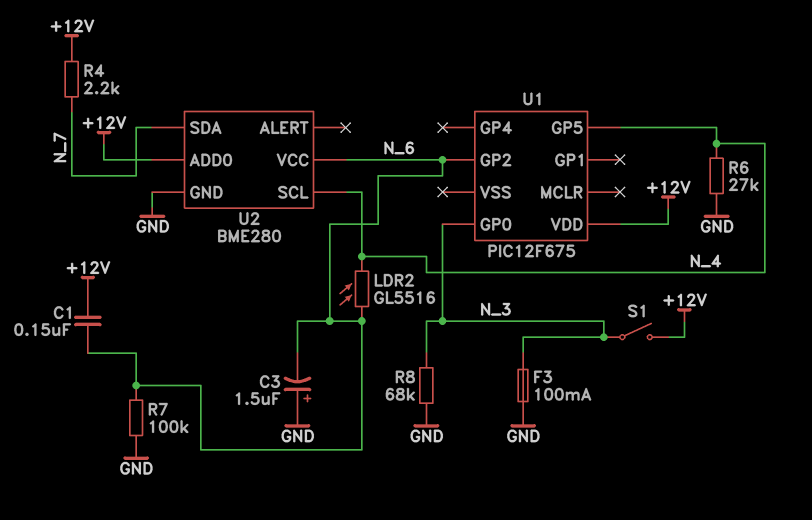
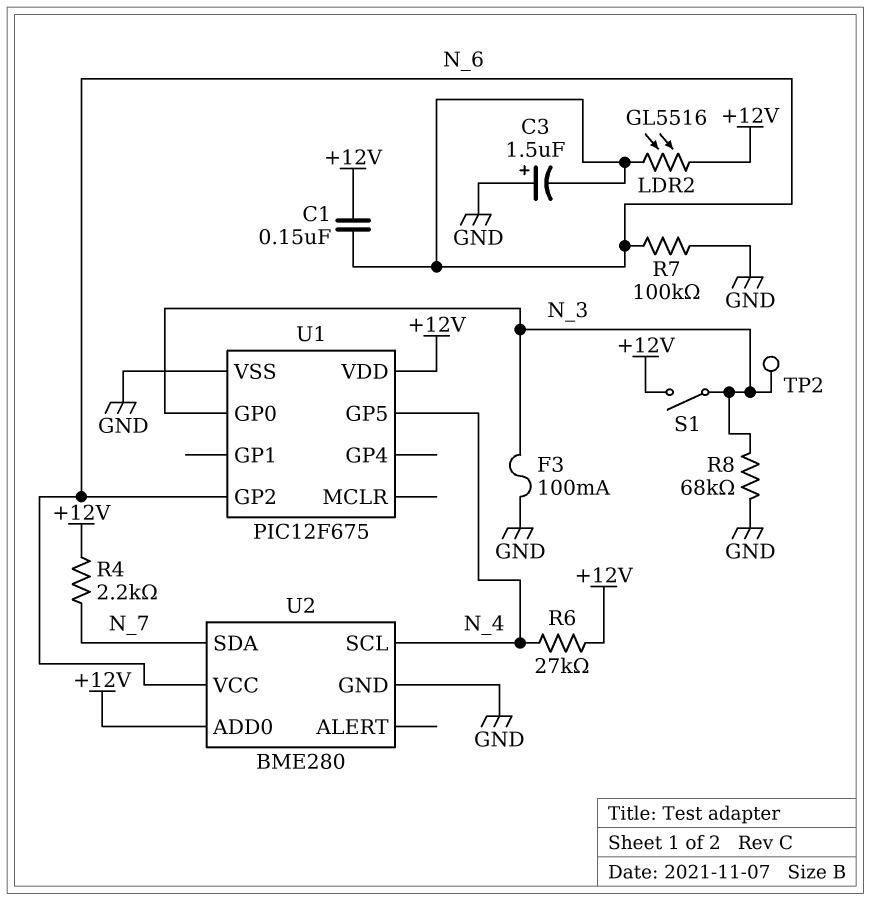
LDR2: GL5516 (N_4, N_6) -> GL5516 (+12V, N_6)
R6: 27k (GND, N_4) -> 27k (+12V, N_4)
TP2: none -> test point (N_3)
U1 pin VSS: none -> GND

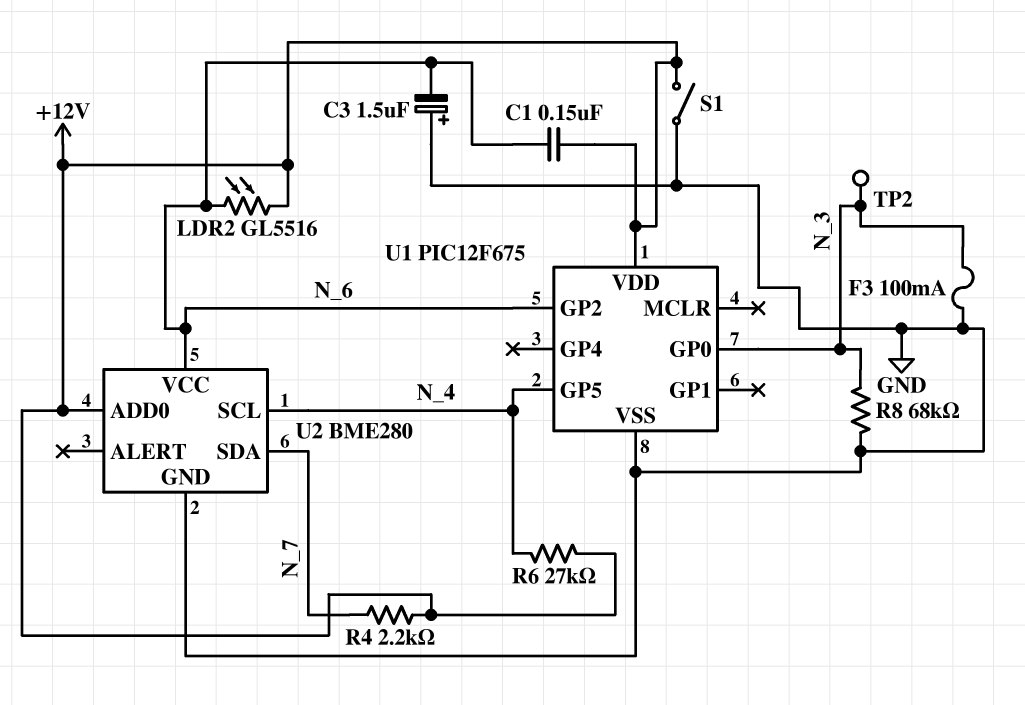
R7: 100k (GND, N_6) -> none
S1: switch (+12V, N_3) -> switch (+12V, GND)

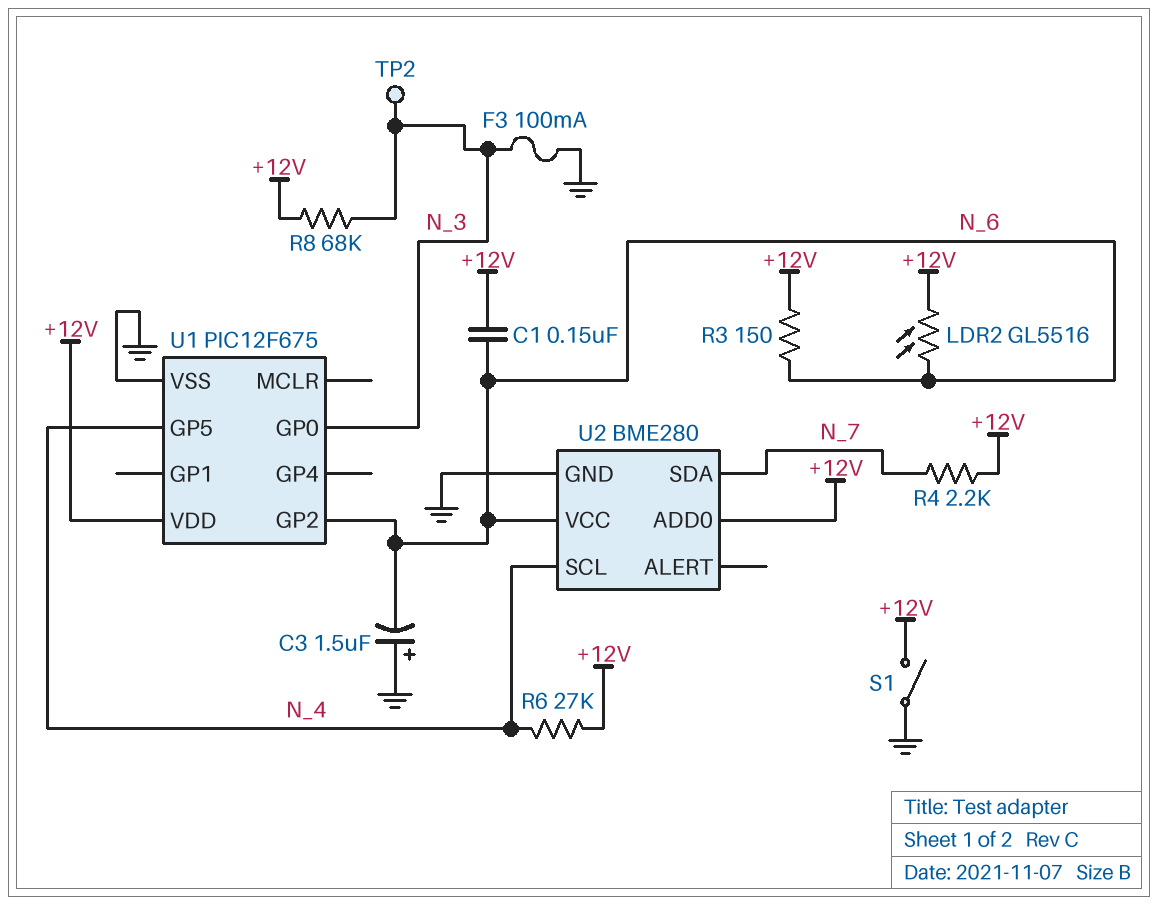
R3: none -> 150 (+12V, N_6)
R8: 68k (GND, N_3) -> 68k (+12V, N_3)

